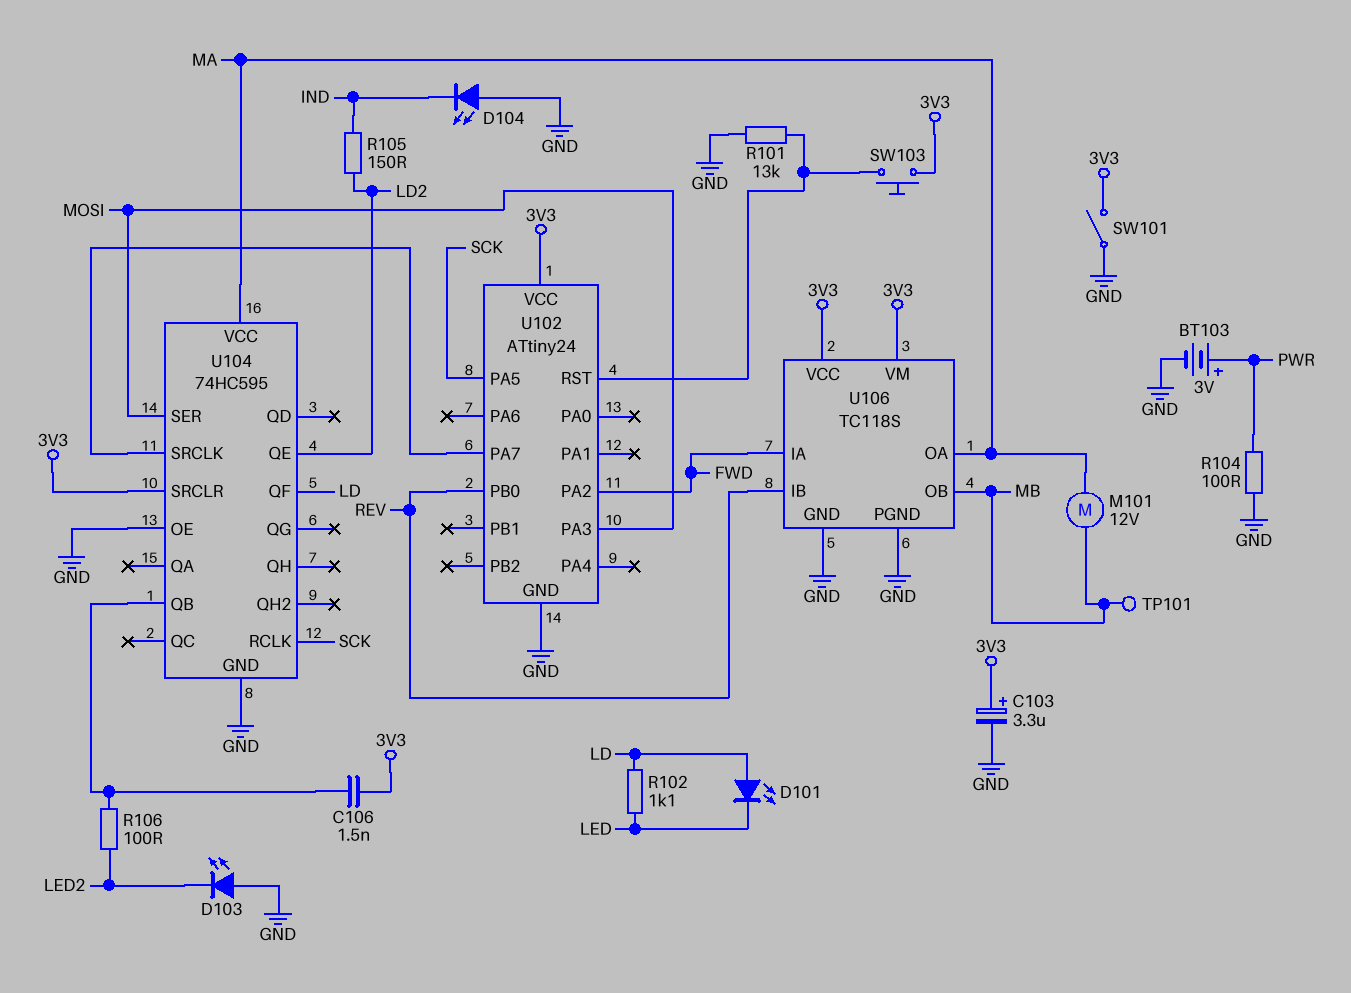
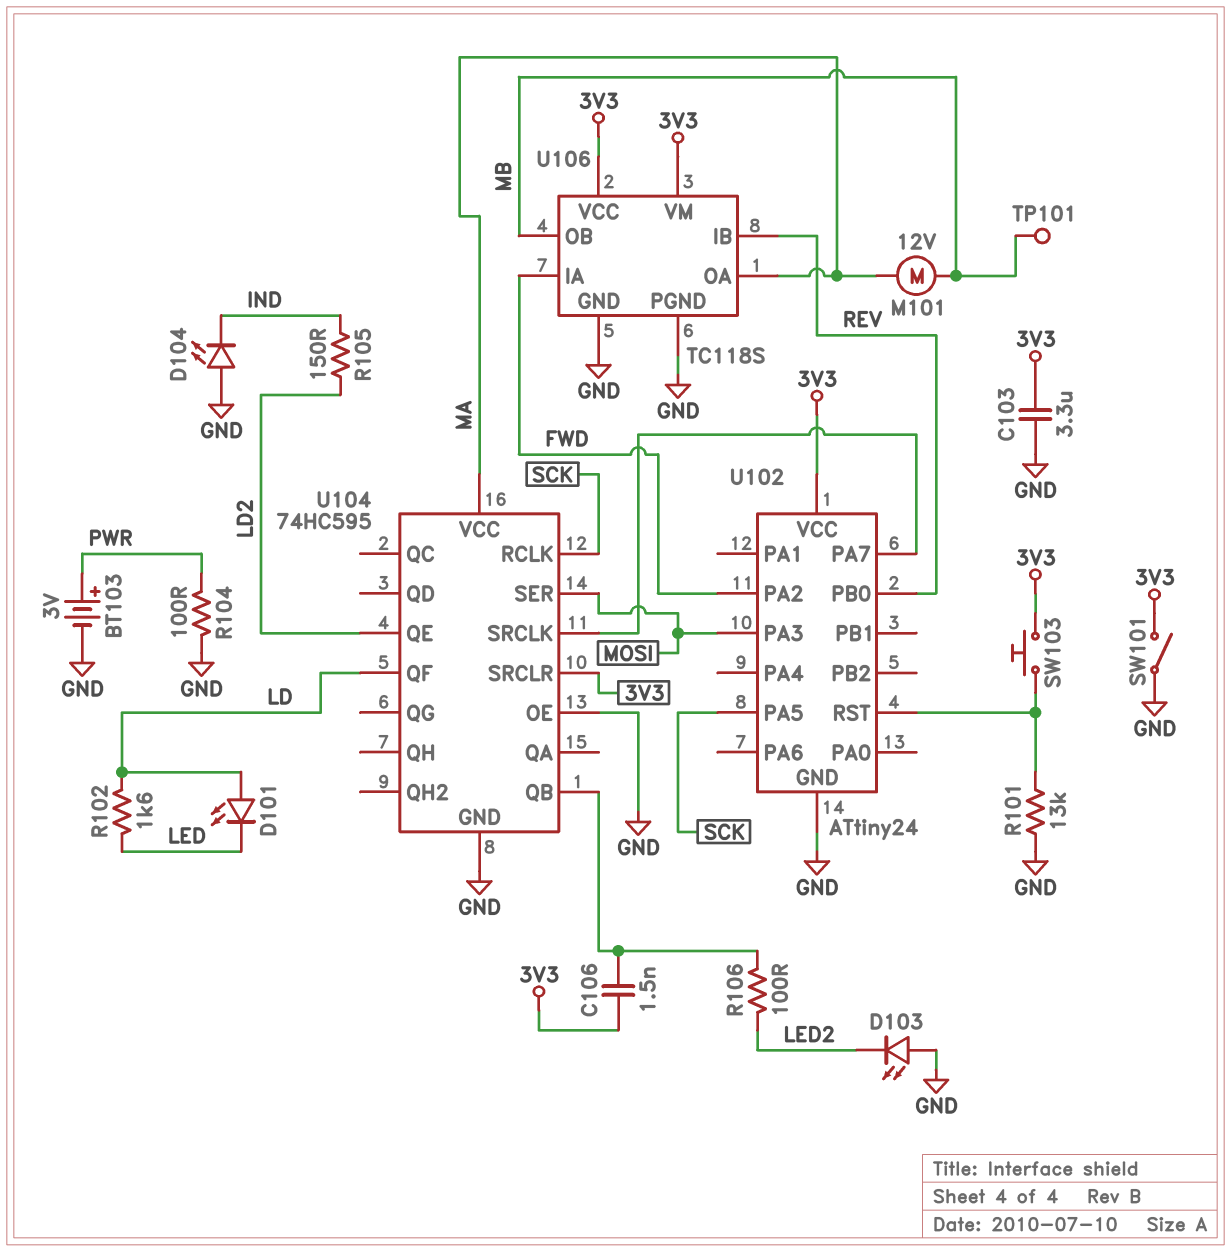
C103: 3.3uF (plus 3V3, minus GND) -> 3.3uF (3V3, GND)
R102: 1.1k (LD, LED) -> 1.6k (LD, LED)

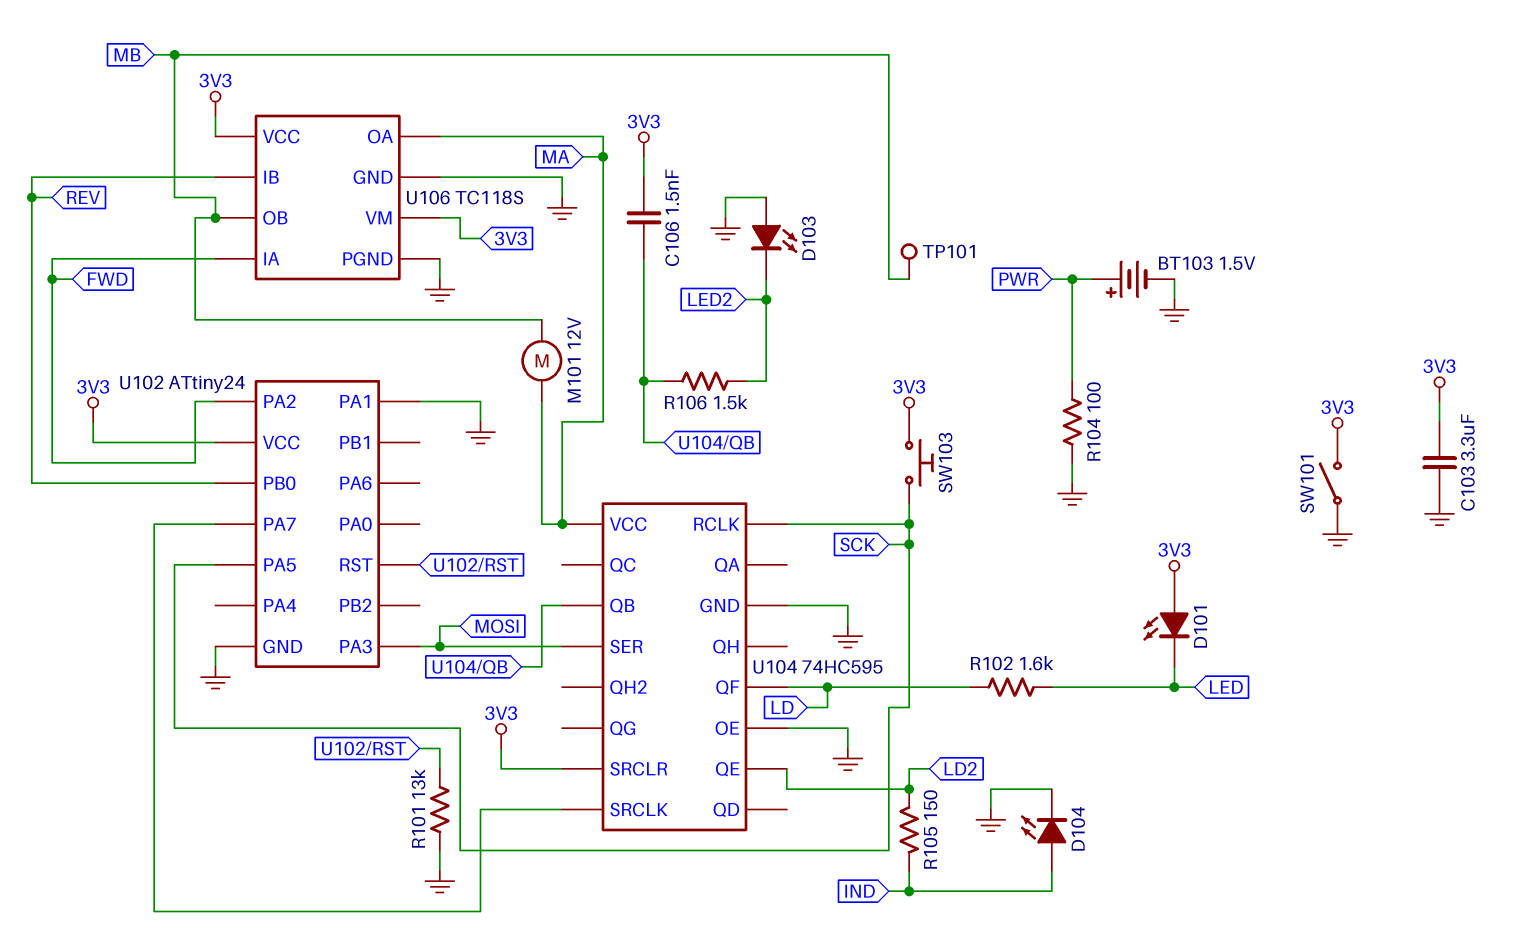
BT103: 3V (plus PWR, minus GND) -> 1.5V (plus PWR, minus GND)
D101: LED (A LD, K LED) -> LED (A 3V3, K LED)
D104: LED (A GND, K IND) -> LED (A IND, K GND)
R106: 100 (LED2, U104/QB) -> 1.5k (LED2, U104/QB)
SW103: button (3V3, U102/RST) -> button (3V3, SCK)
U102 pin PA1: none -> GND

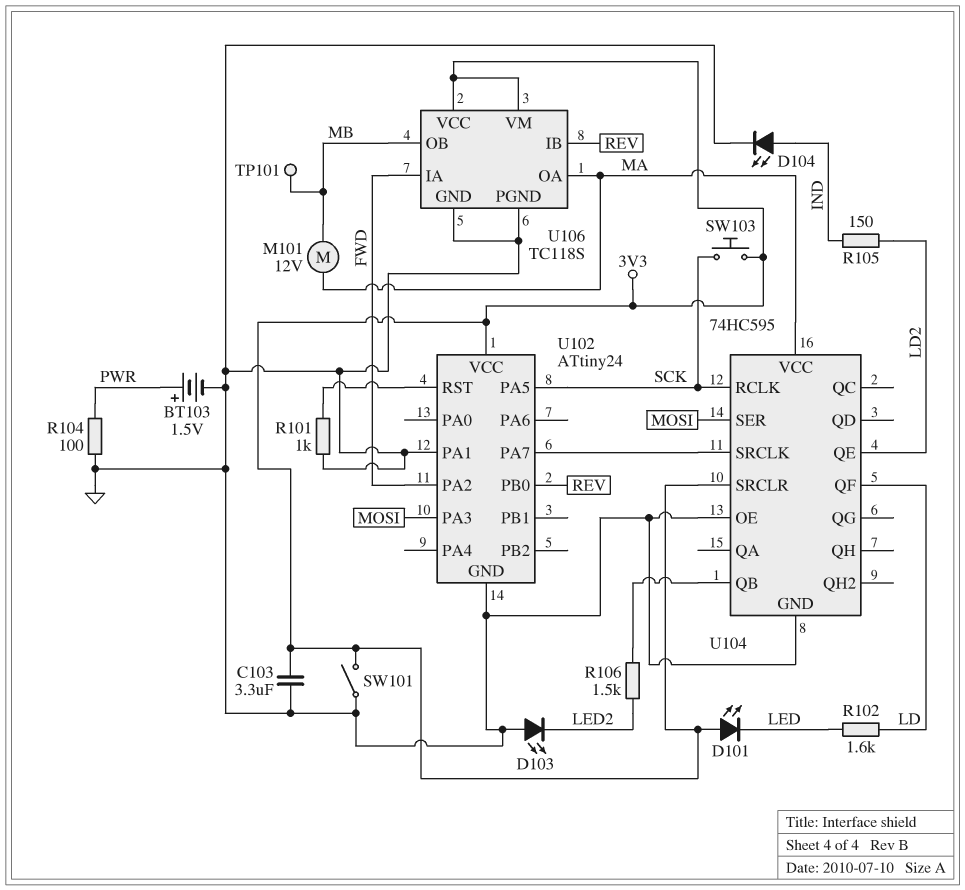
C106: 1.5nF (3V3, U104/QB) -> none
R101: 13k (GND, U102/RST) -> 1k (GND, U102/RST)

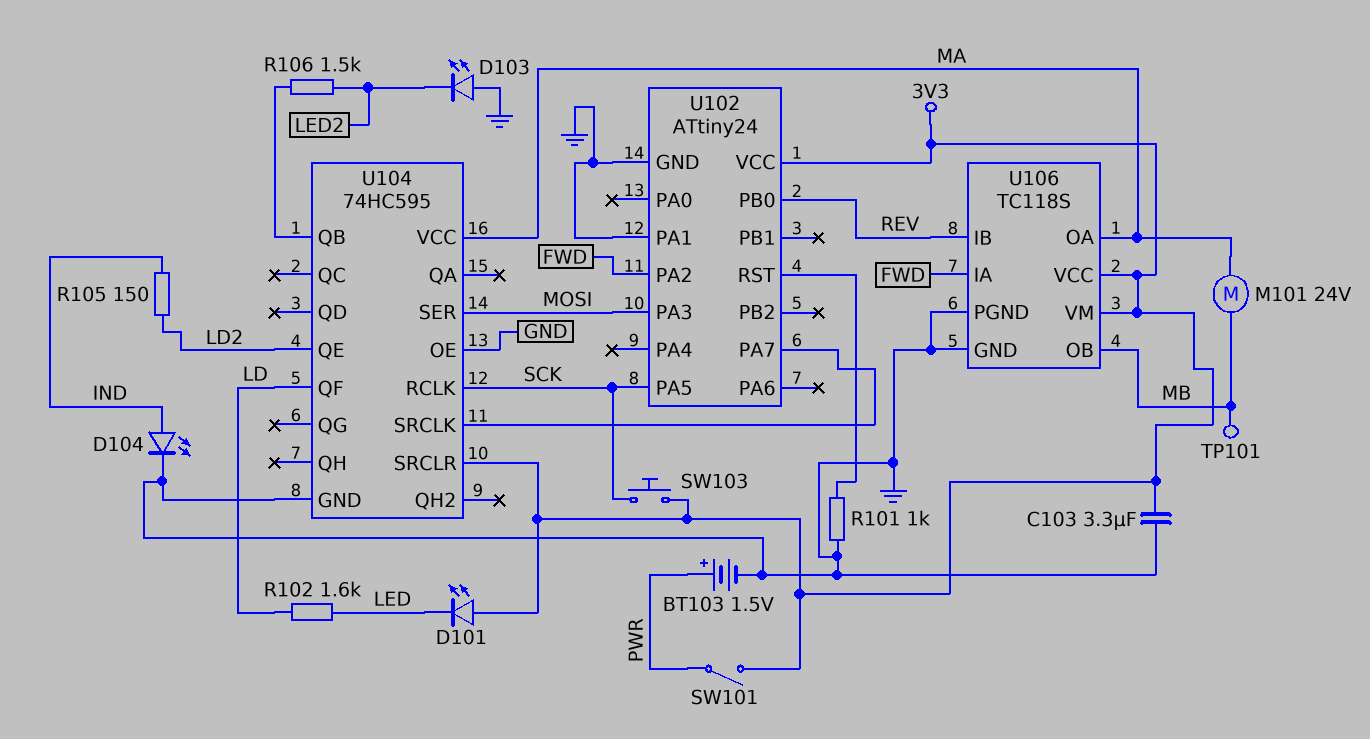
M101: motor 12V (MA, MB) -> motor 24V (MA, MB)
R104: 100 (GND, PWR) -> none
SW101: switch (3V3, GND) -> switch (3V3, PWR)

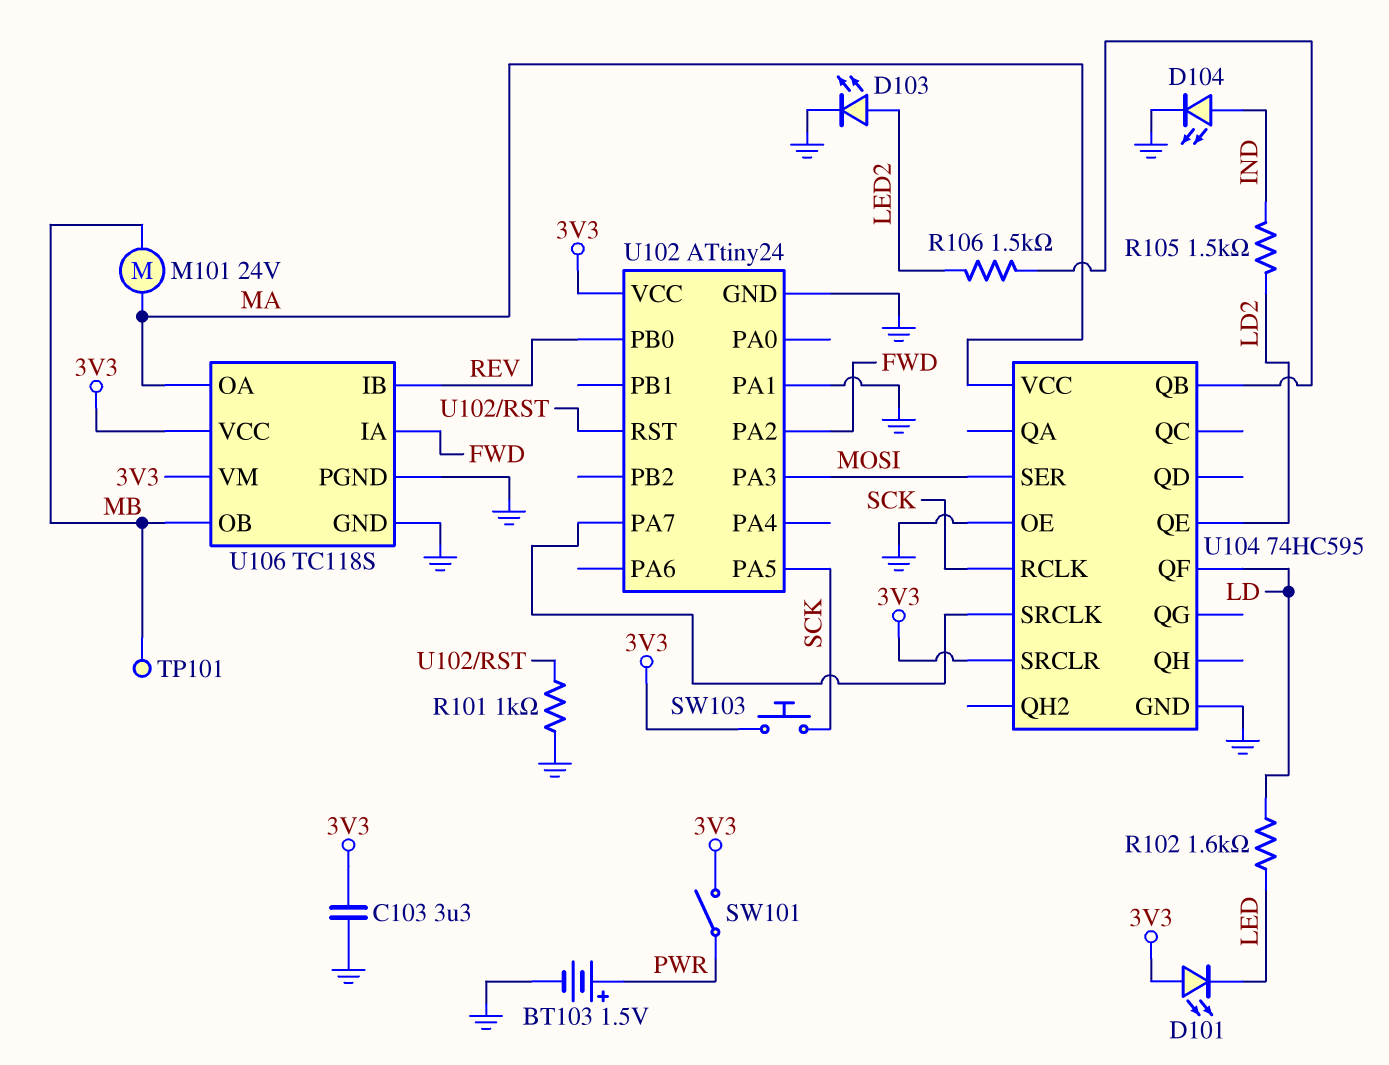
D103: LED (A GND, K LED2) -> LED (A LED2, K GND)
R105: 150 (IND, LD2) -> 1.5k (IND, LD2)

